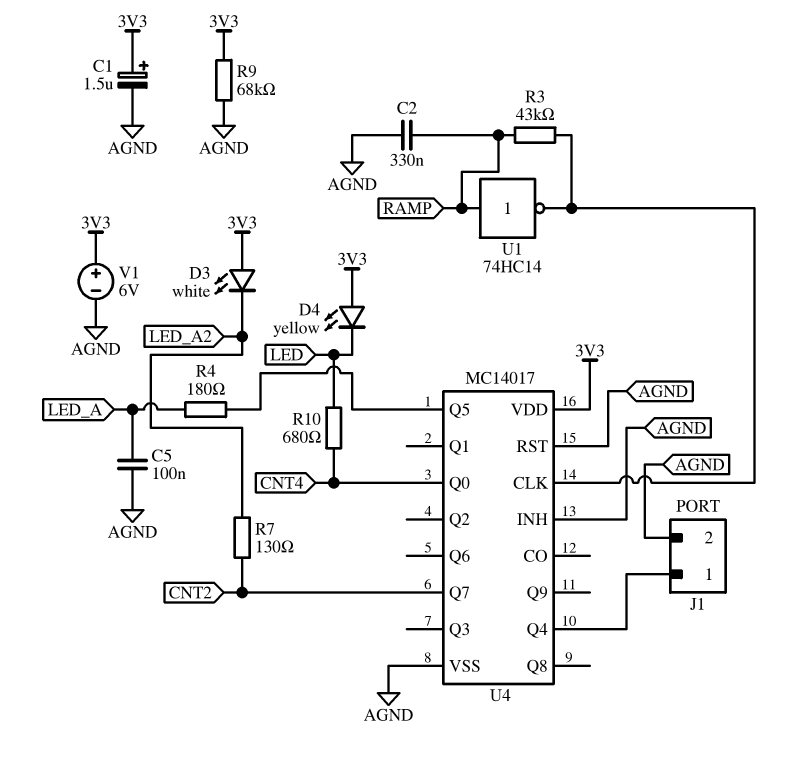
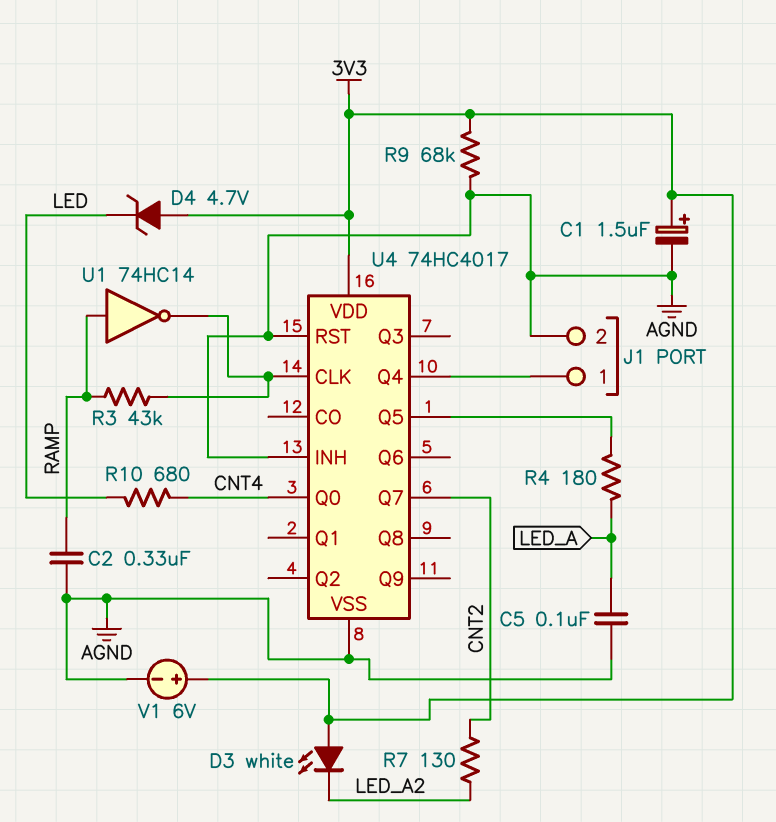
D4: LED yellow (A 3V3, K LED) -> zener 4.7V (A 3V3, K LED)
U4: MC14017 -> 74HC4017

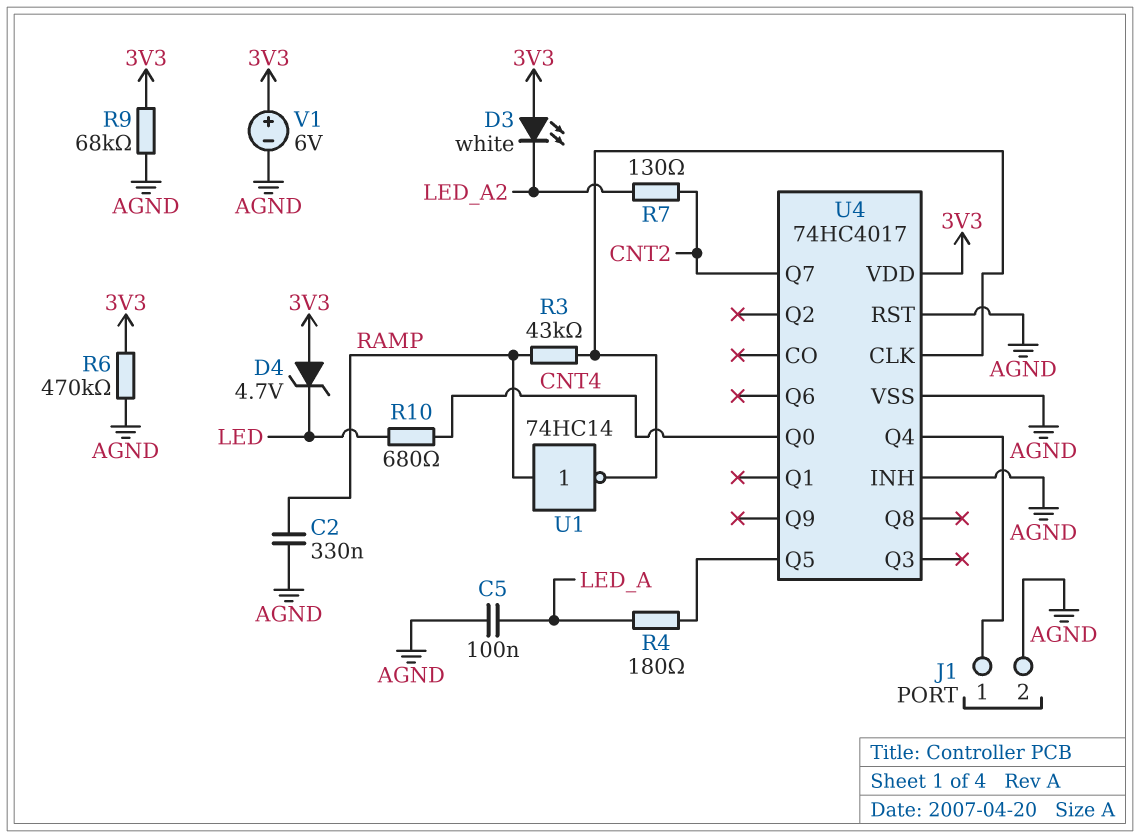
C1: 1.5uF (plus 3V3, minus AGND) -> none
R6: none -> 470k (3V3, AGND)

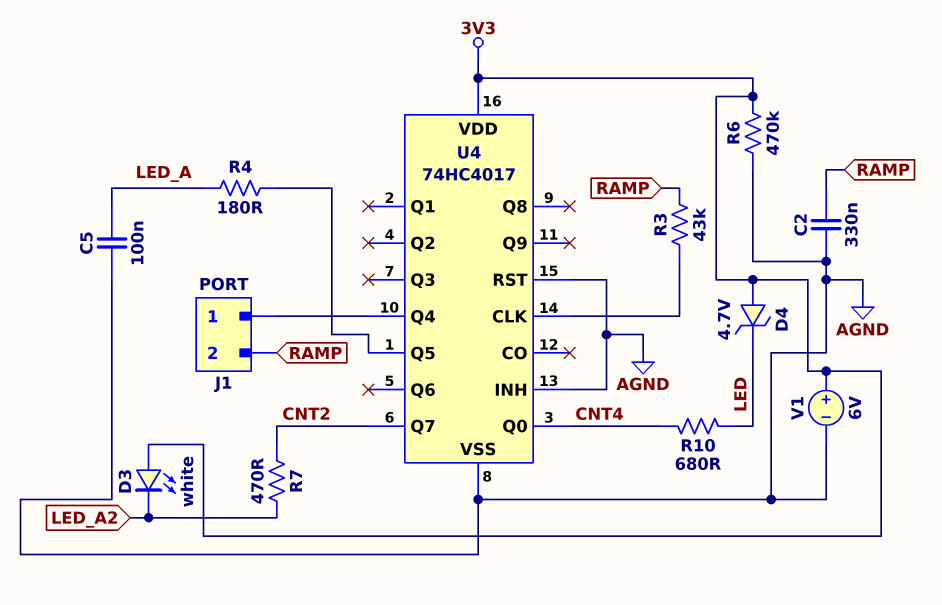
J1 pin 2: AGND -> RAMP
R7: 130 (CNT2, LED_A2) -> 470 (CNT2, LED_A2)
R9: 68k (3V3, AGND) -> none
U1: NOT 74HC14 (in RAMP, out U4/CLK) -> none

